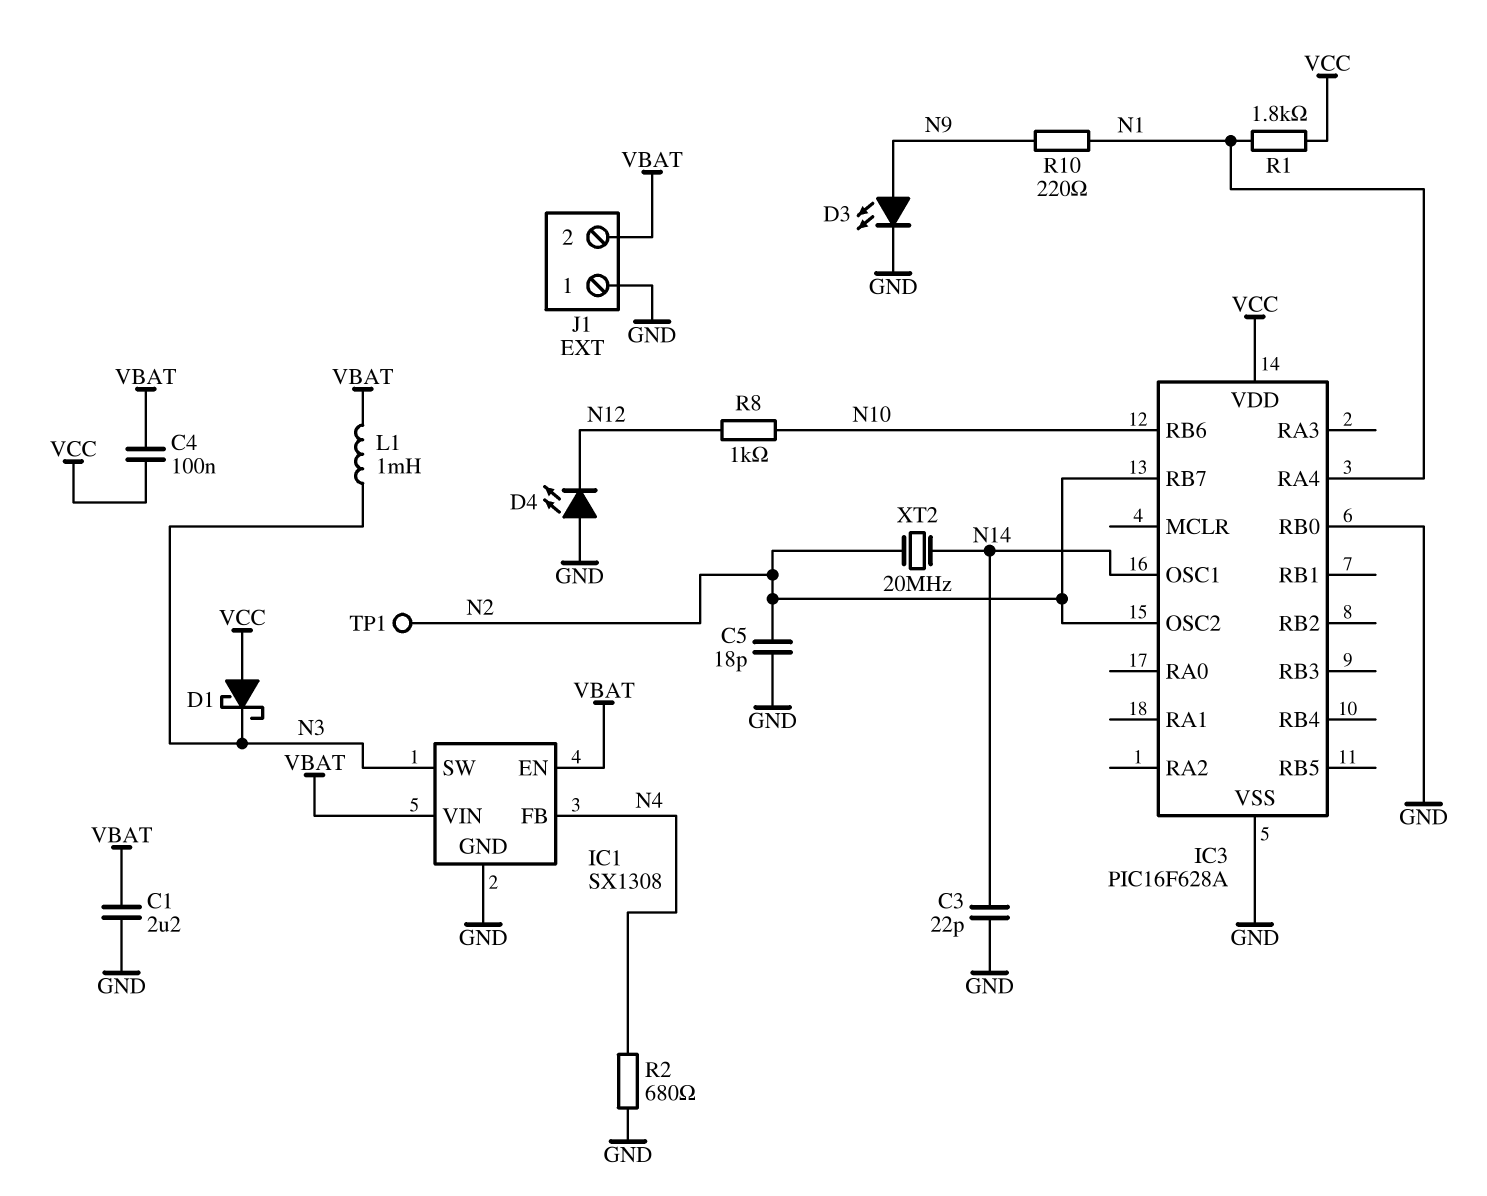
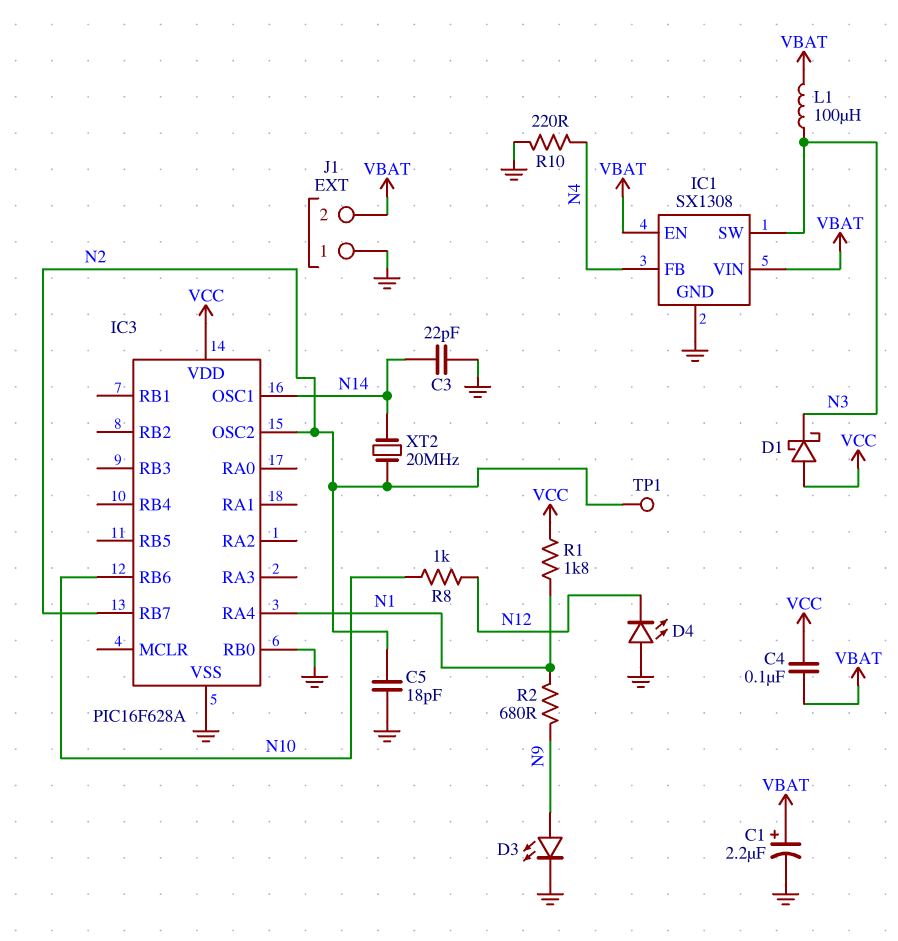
C1: 2.2uF (GND, VBAT) -> 2.2uF (plus VBAT, minus GND)
L1: 1mH (N3, VBAT) -> 100uH (N3, VBAT)
R2: 680 (GND, N4) -> 680 (N1, N9)
R10: 220 (N1, N9) -> 220 (GND, N4)

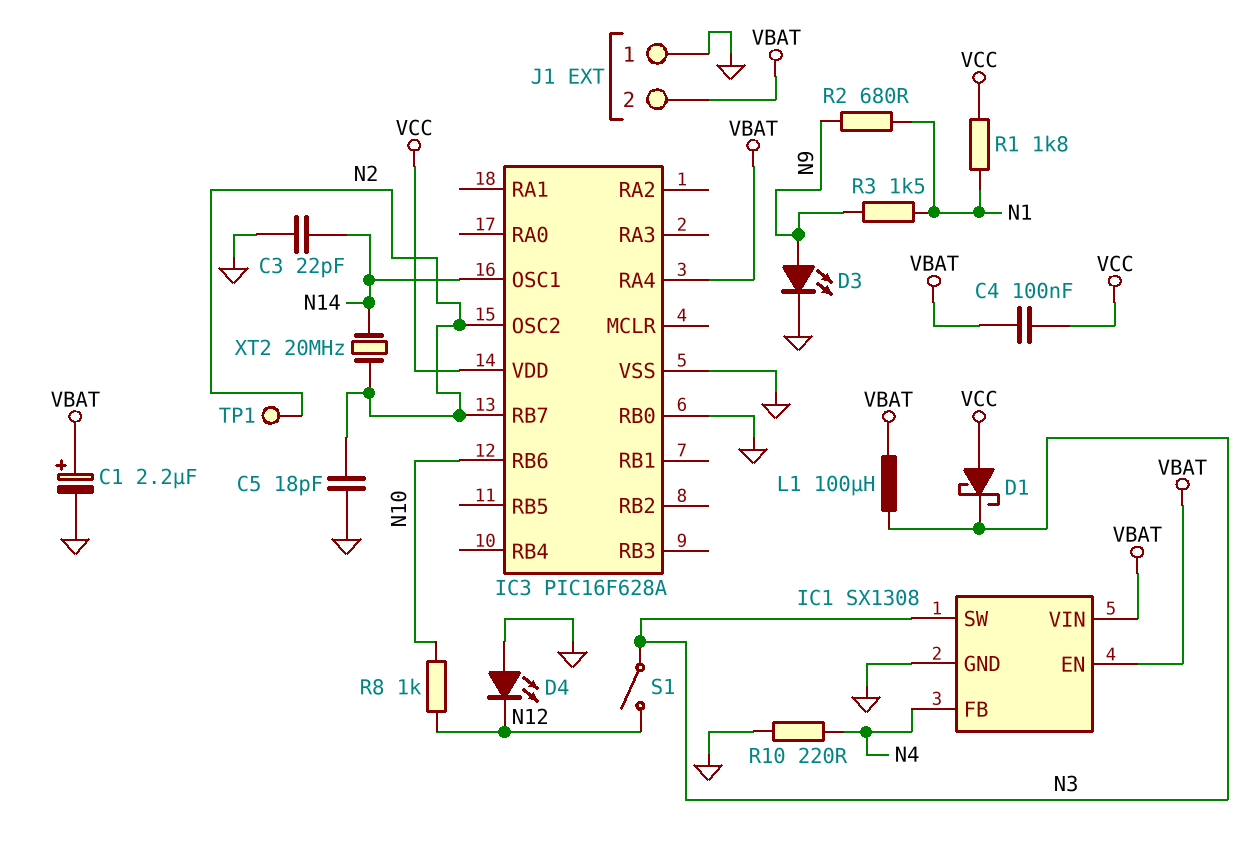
IC3 pin RA4: N1 -> VBAT
R3: none -> 1.5k (N1, N9)
S1: none -> switch (N3, N12)

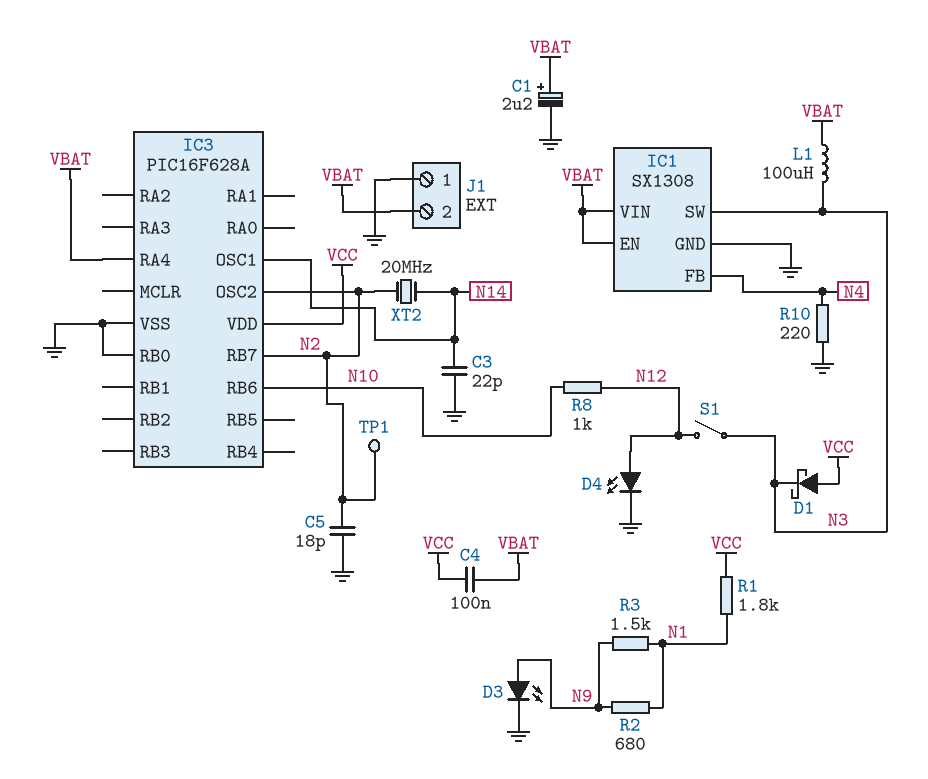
D4: LED (A GND, K N12) -> LED (A N12, K GND)

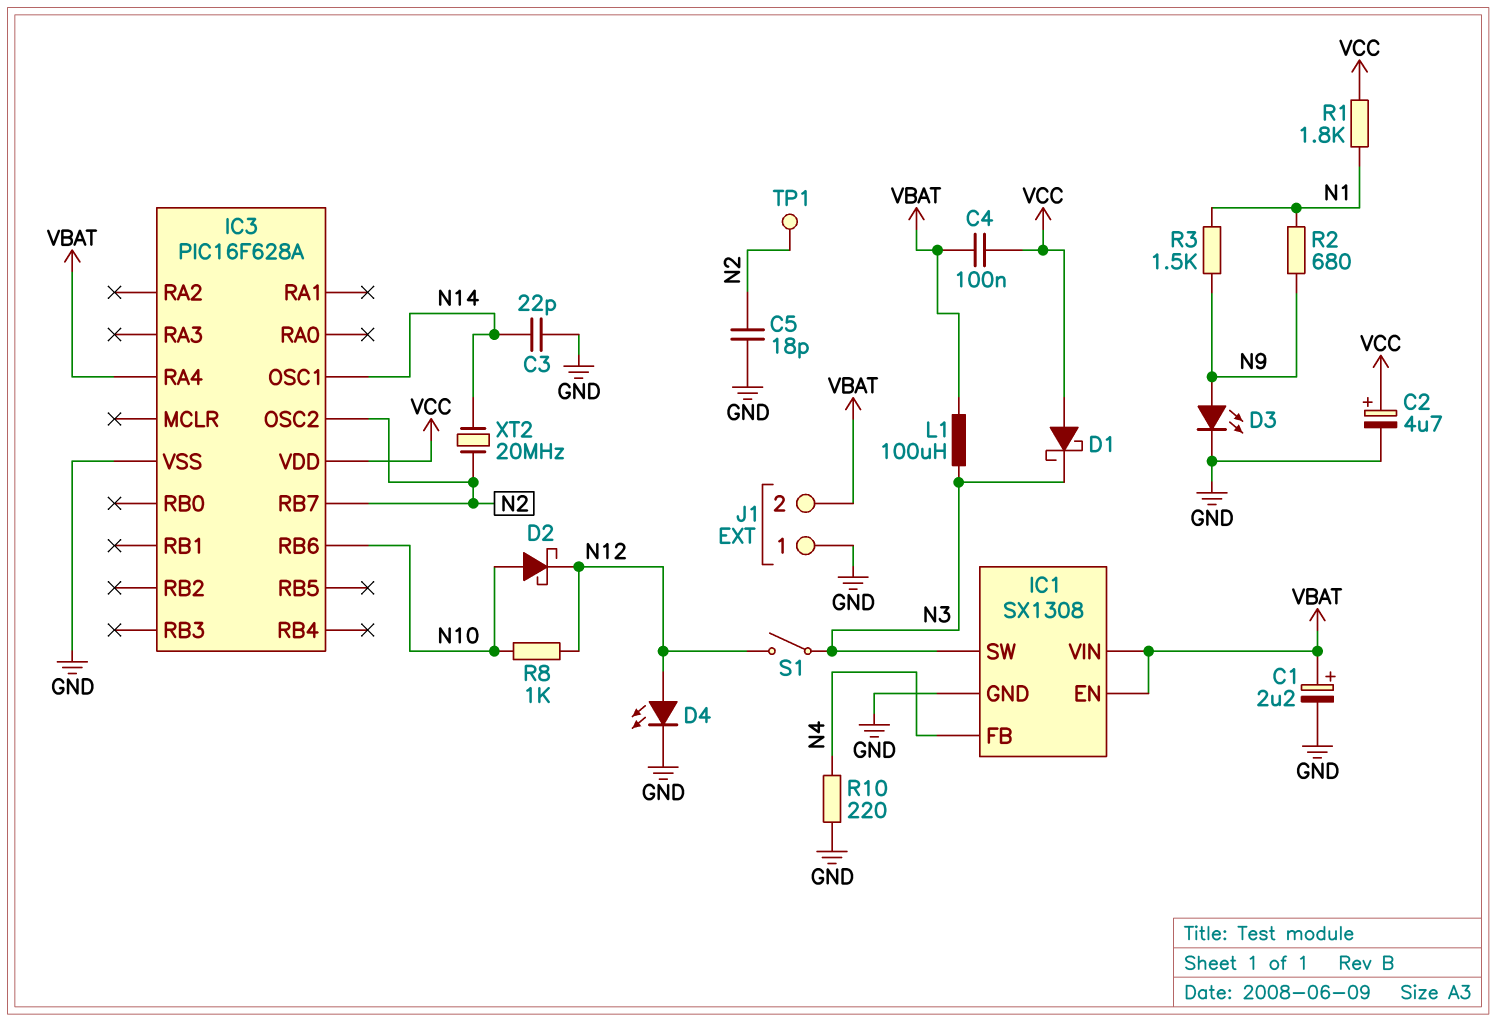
C2: none -> 4.7uF (plus VCC, minus GND)
D2: none -> schottky (A N10, K N12)
IC3 pin RB0: GND -> none

